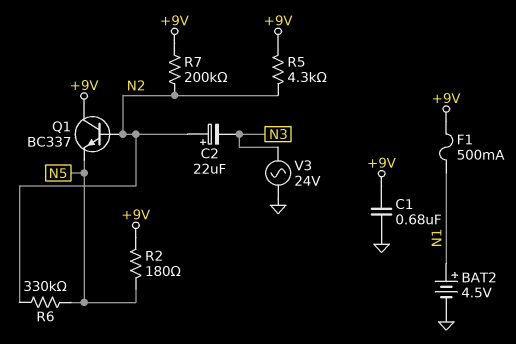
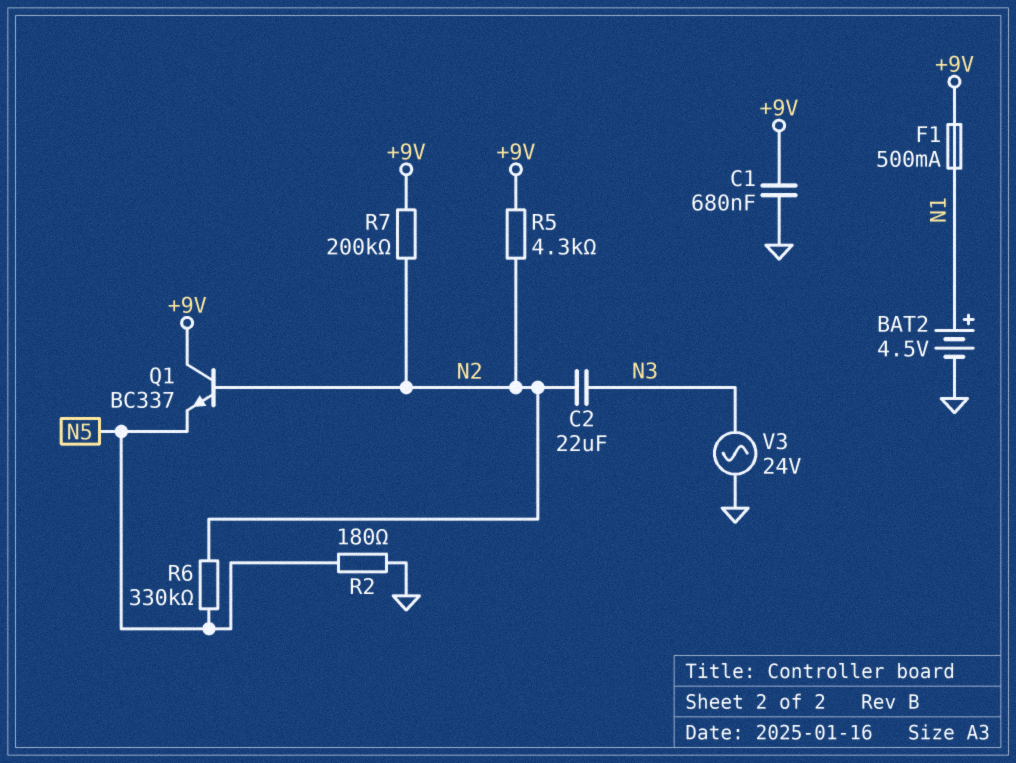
C2: 22uF (plus N2, minus N3) -> 22uF (N2, N3)
R2: 180 (+9V, N5) -> 180 (GND, N5)

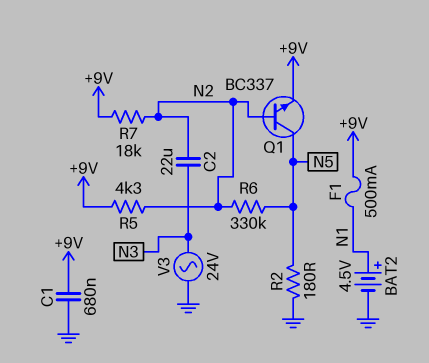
Q1: NPN BC337 (B N2, C +9V, E N5) -> NPN BC337 (B N2, C N5, E +9V)
R7: 200k (+9V, N2) -> 18k (+9V, N2)

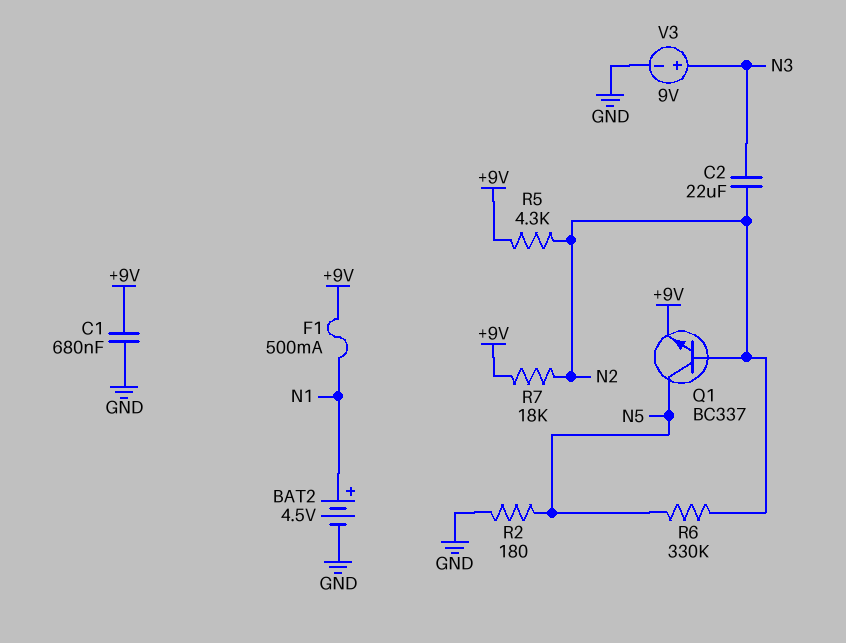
V3: AC 24V (GND, N3) -> 9V (plus N3, minus GND)

